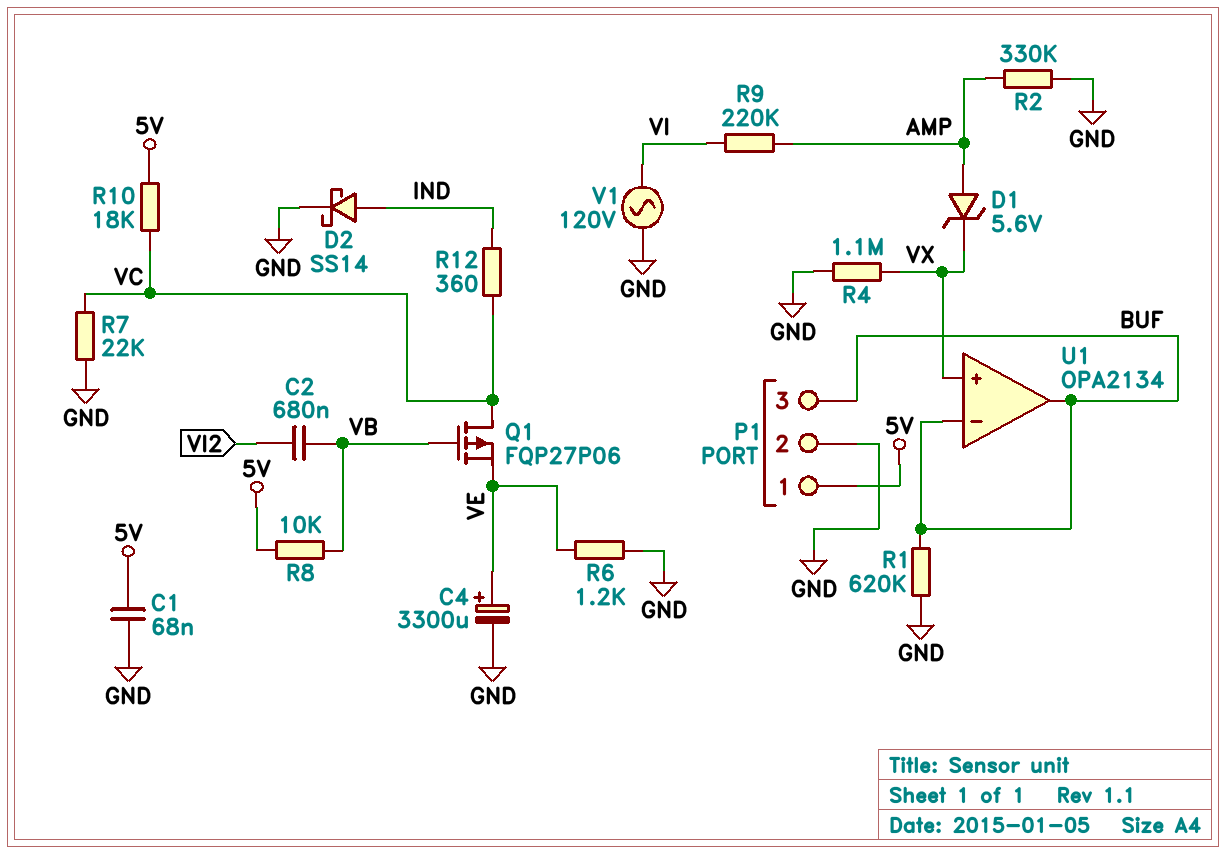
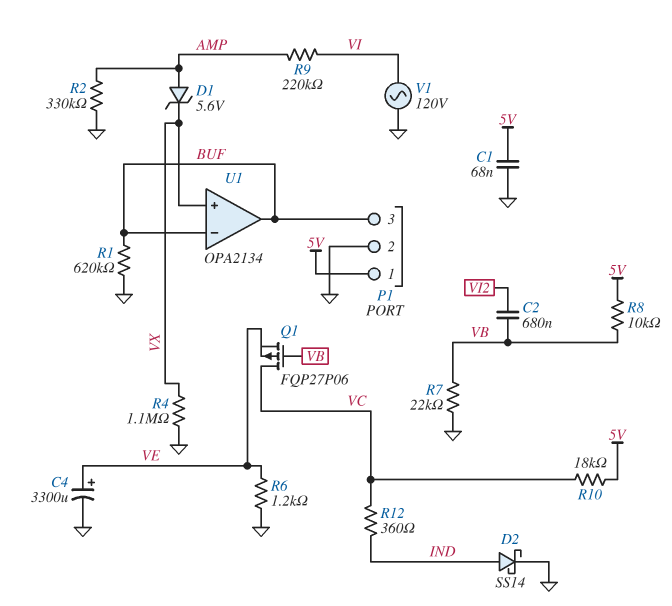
R7: 22k (GND, VC) -> 22k (GND, VB)

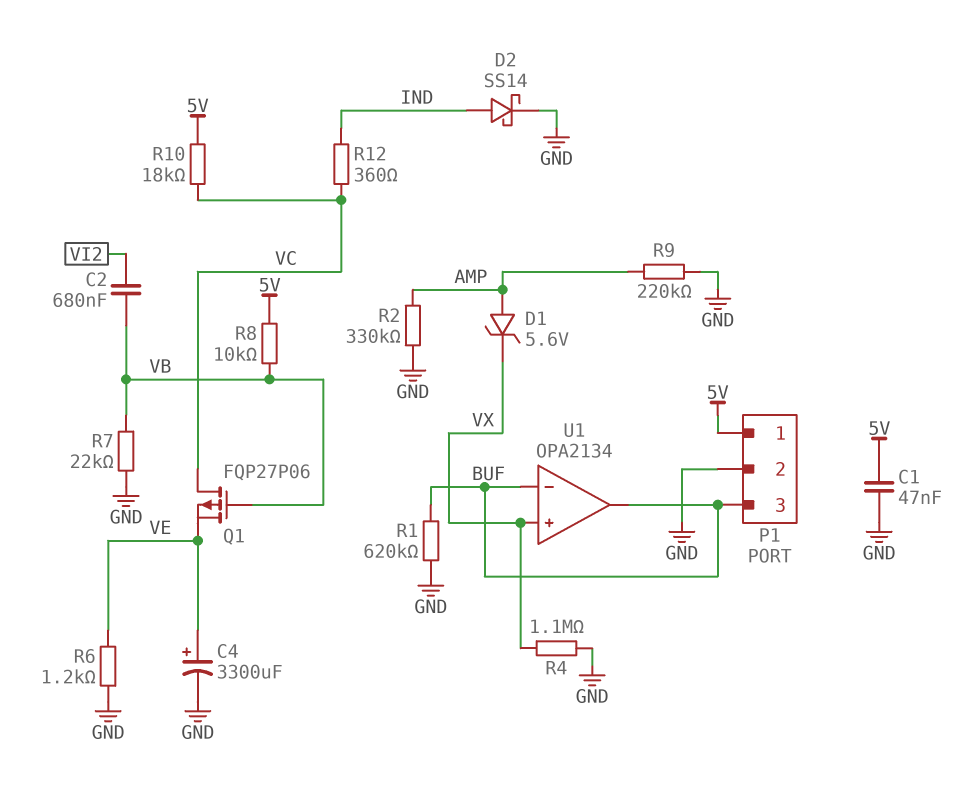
C1: 68nF (5V, GND) -> 47nF (5V, GND)
R9: 220k (AMP, VI) -> 220k (AMP, GND)
V1: AC 120V (GND, VI) -> none

